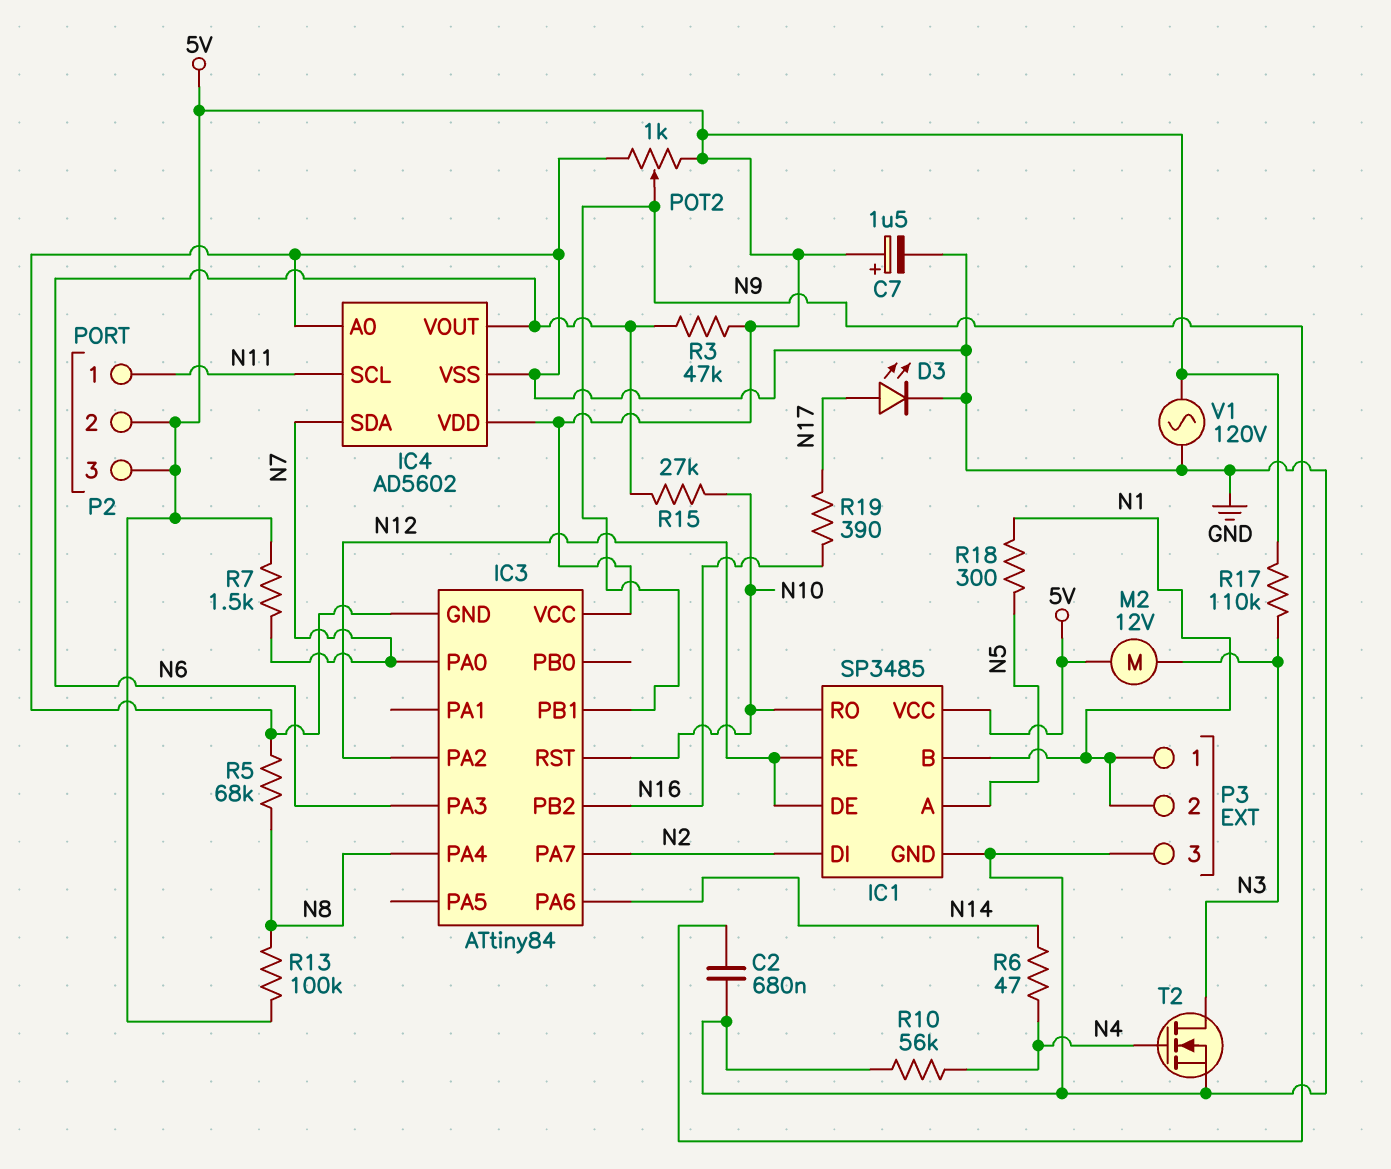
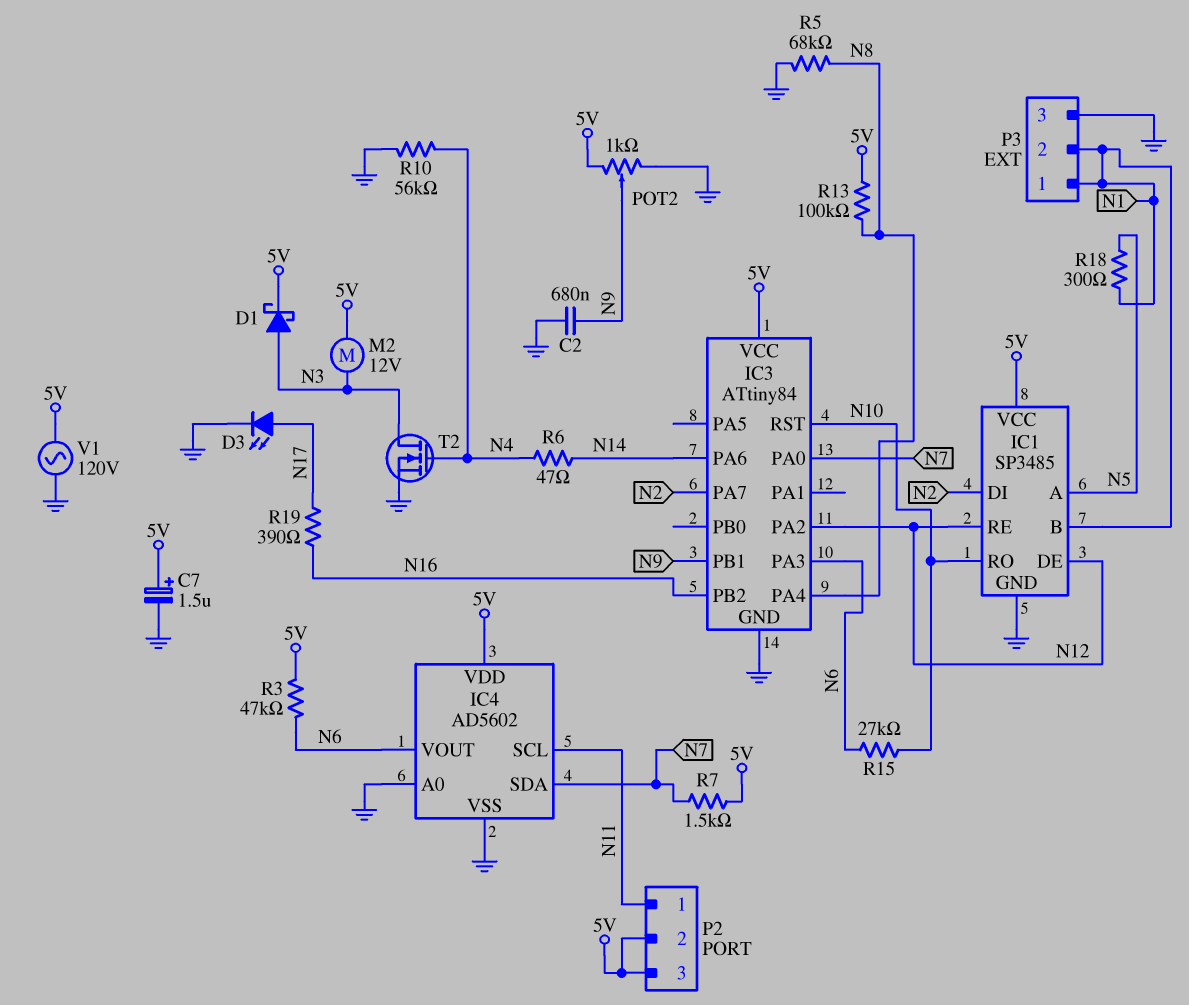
D1: none -> schottky (A N3, K 5V)
R17: 110k (5V, N3) -> none

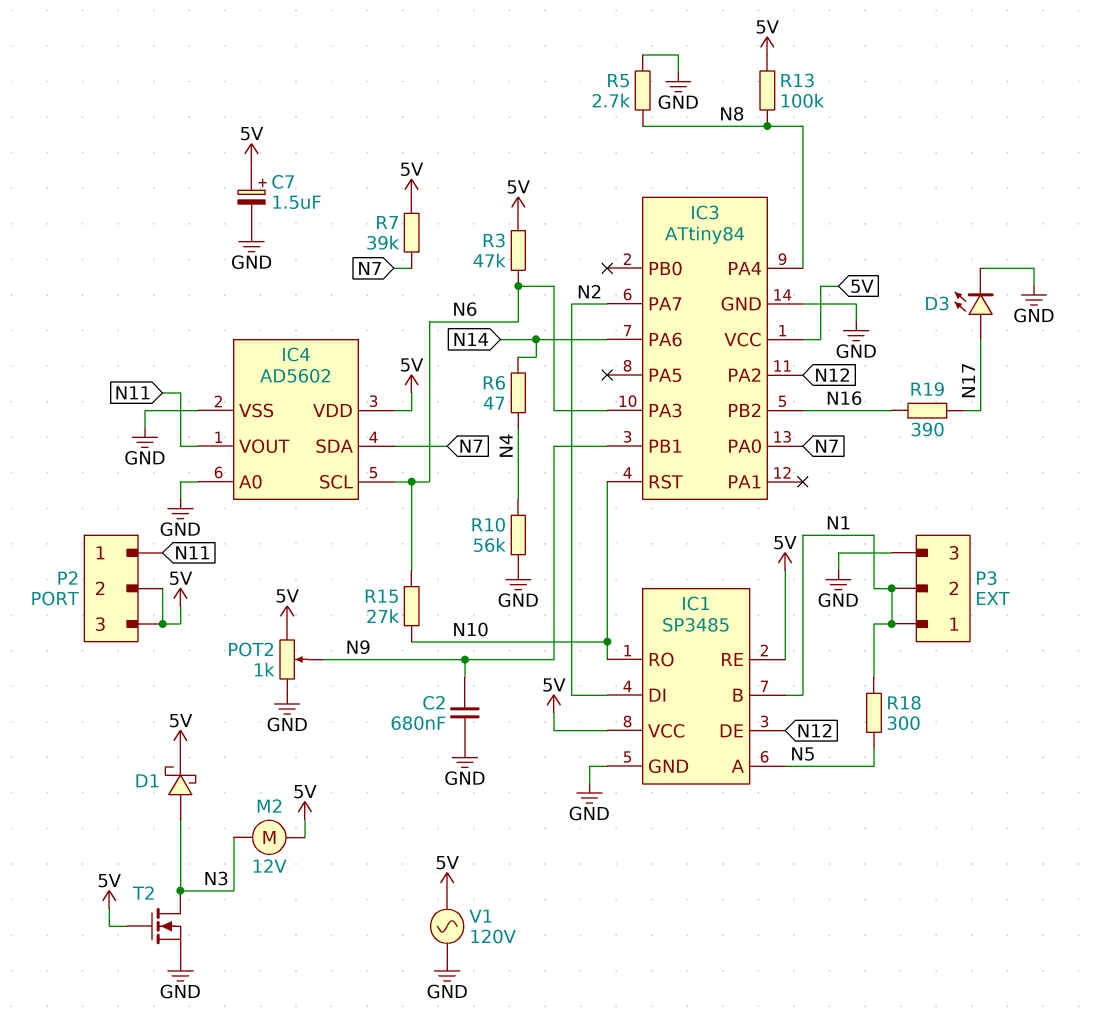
IC1 pin RE: N12 -> 5V
IC4 pin SCL: N11 -> N6
IC4 pin VOUT: N6 -> N11
R5: 68k (GND, N8) -> 2.7k (GND, N8)
R7: 1.5k (5V, N7) -> 39k (5V, N7)
T2: NMOS (G N4, D N3, S GND) -> NMOS (G 5V, D N3, S GND)

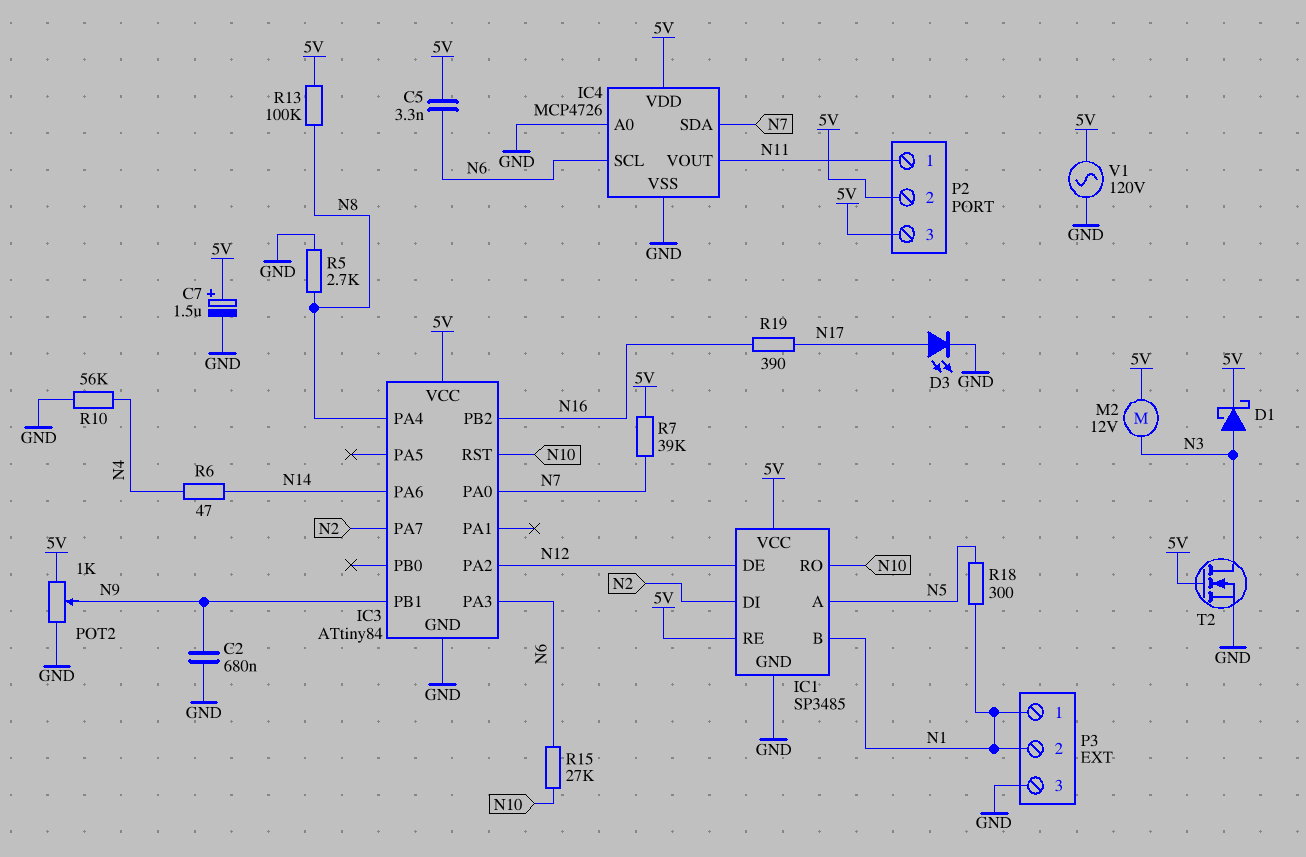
C5: none -> 3.3nF (5V, N6)
IC4: AD5602 -> MCP4726
R3: 47k (5V, N6) -> none

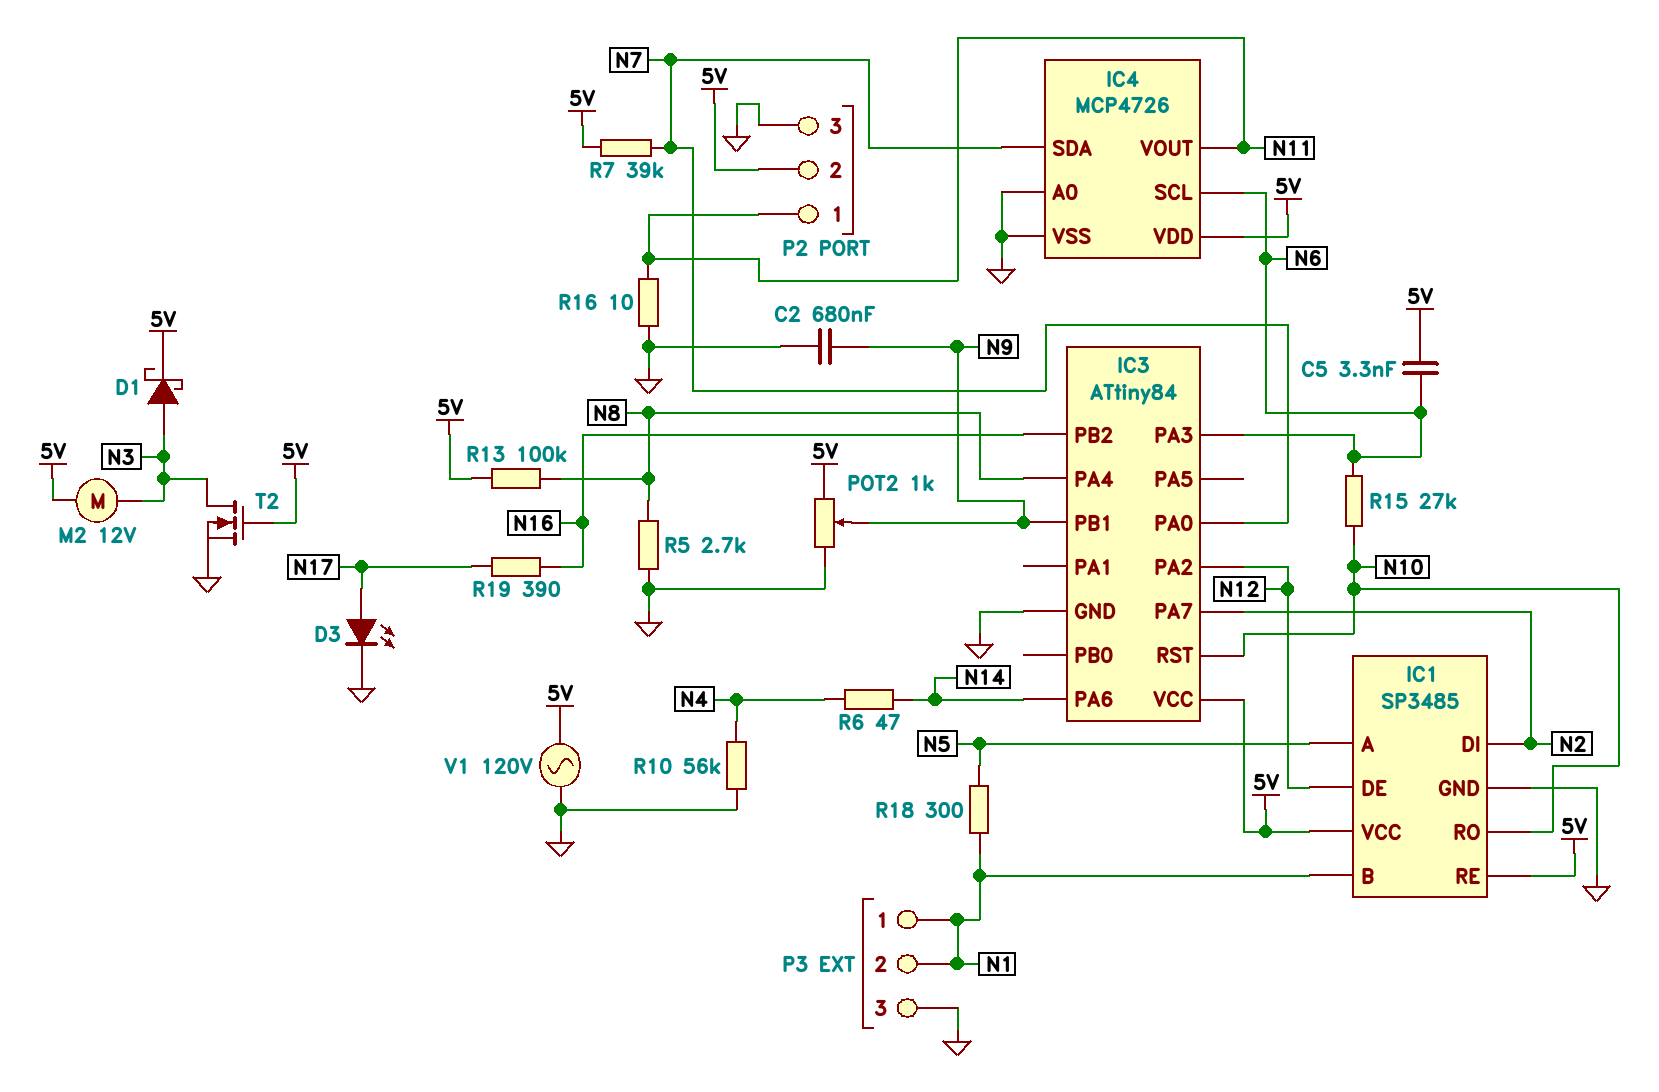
C7: 1.5uF (plus 5V, minus GND) -> none
P2 pin 3: 5V -> GND
R16: none -> 10 (GND, N11)

